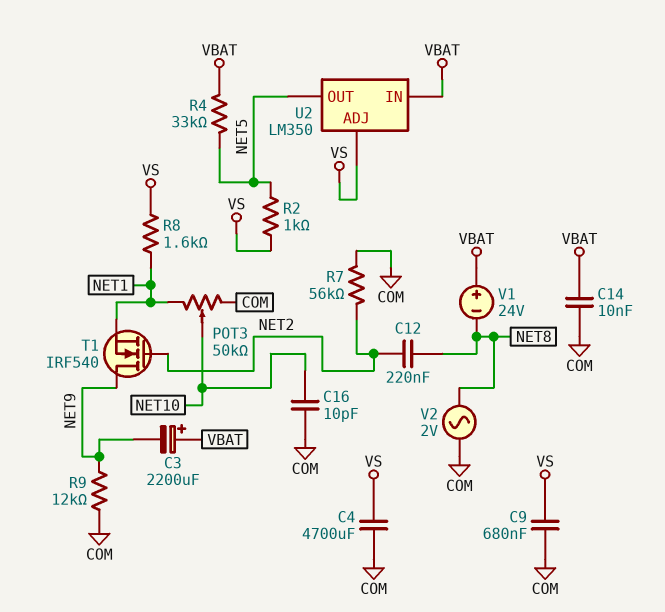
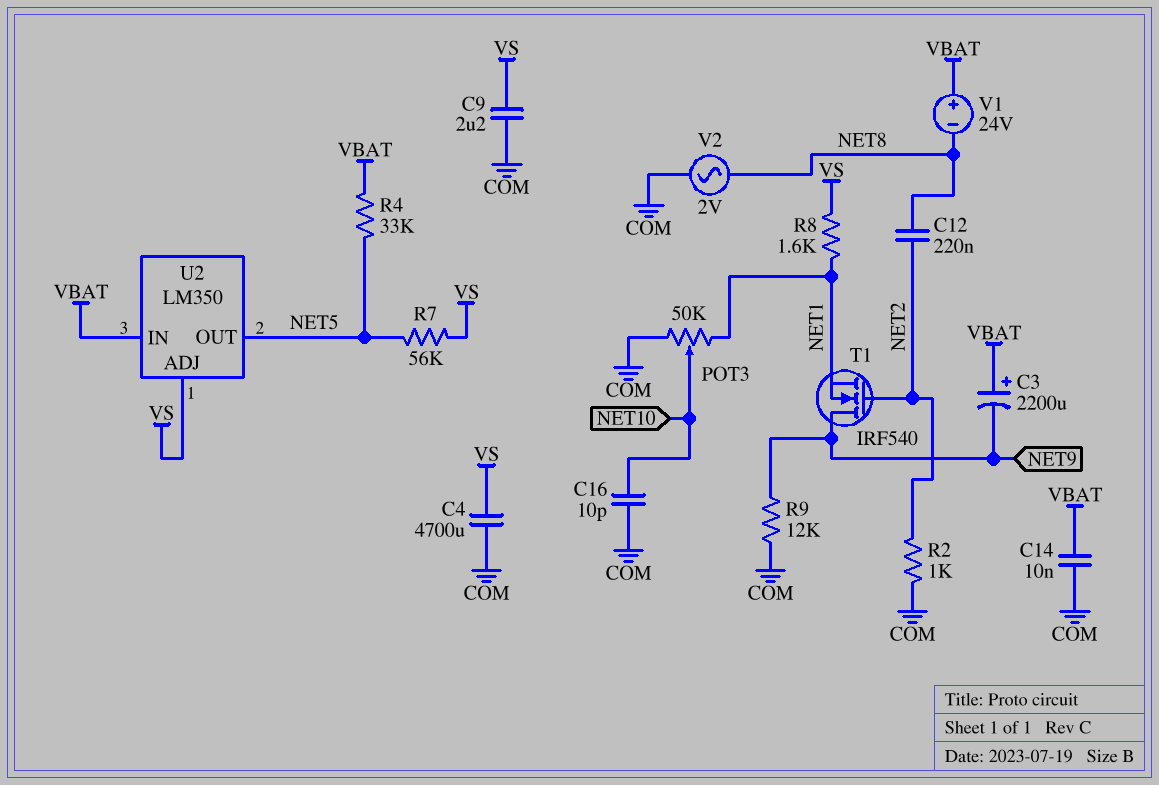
C9: 680nF (COM, VS) -> 2.2uF (COM, VS)
R2: 1k (NET5, VS) -> 1k (COM, NET2)
R7: 56k (COM, NET2) -> 56k (NET5, VS)

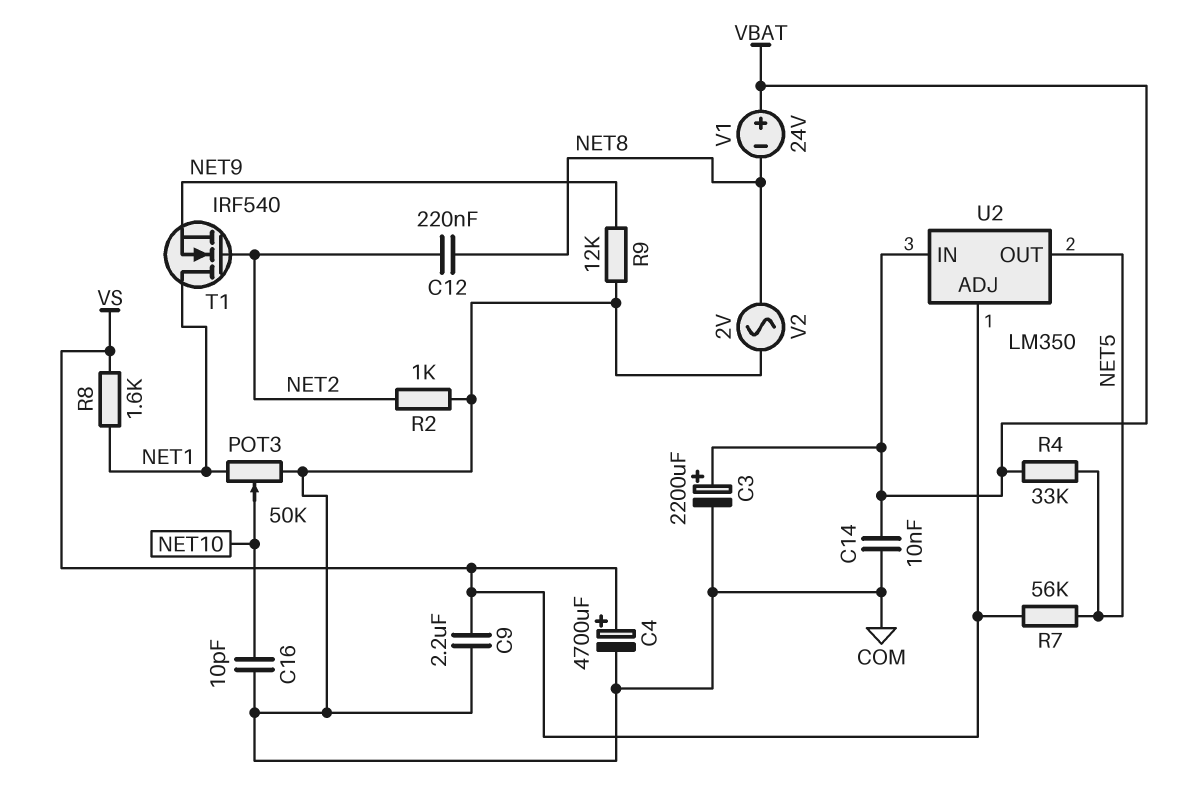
C3: 2200uF (plus VBAT, minus NET9) -> 2200uF (plus VBAT, minus COM)
C4: 4700uF (COM, VS) -> 4700uF (plus VS, minus COM)
T1: NMOS IRF540 (G NET2, D NET9, S NET1) -> NMOS IRF540 (G NET2, D NET1, S NET9)

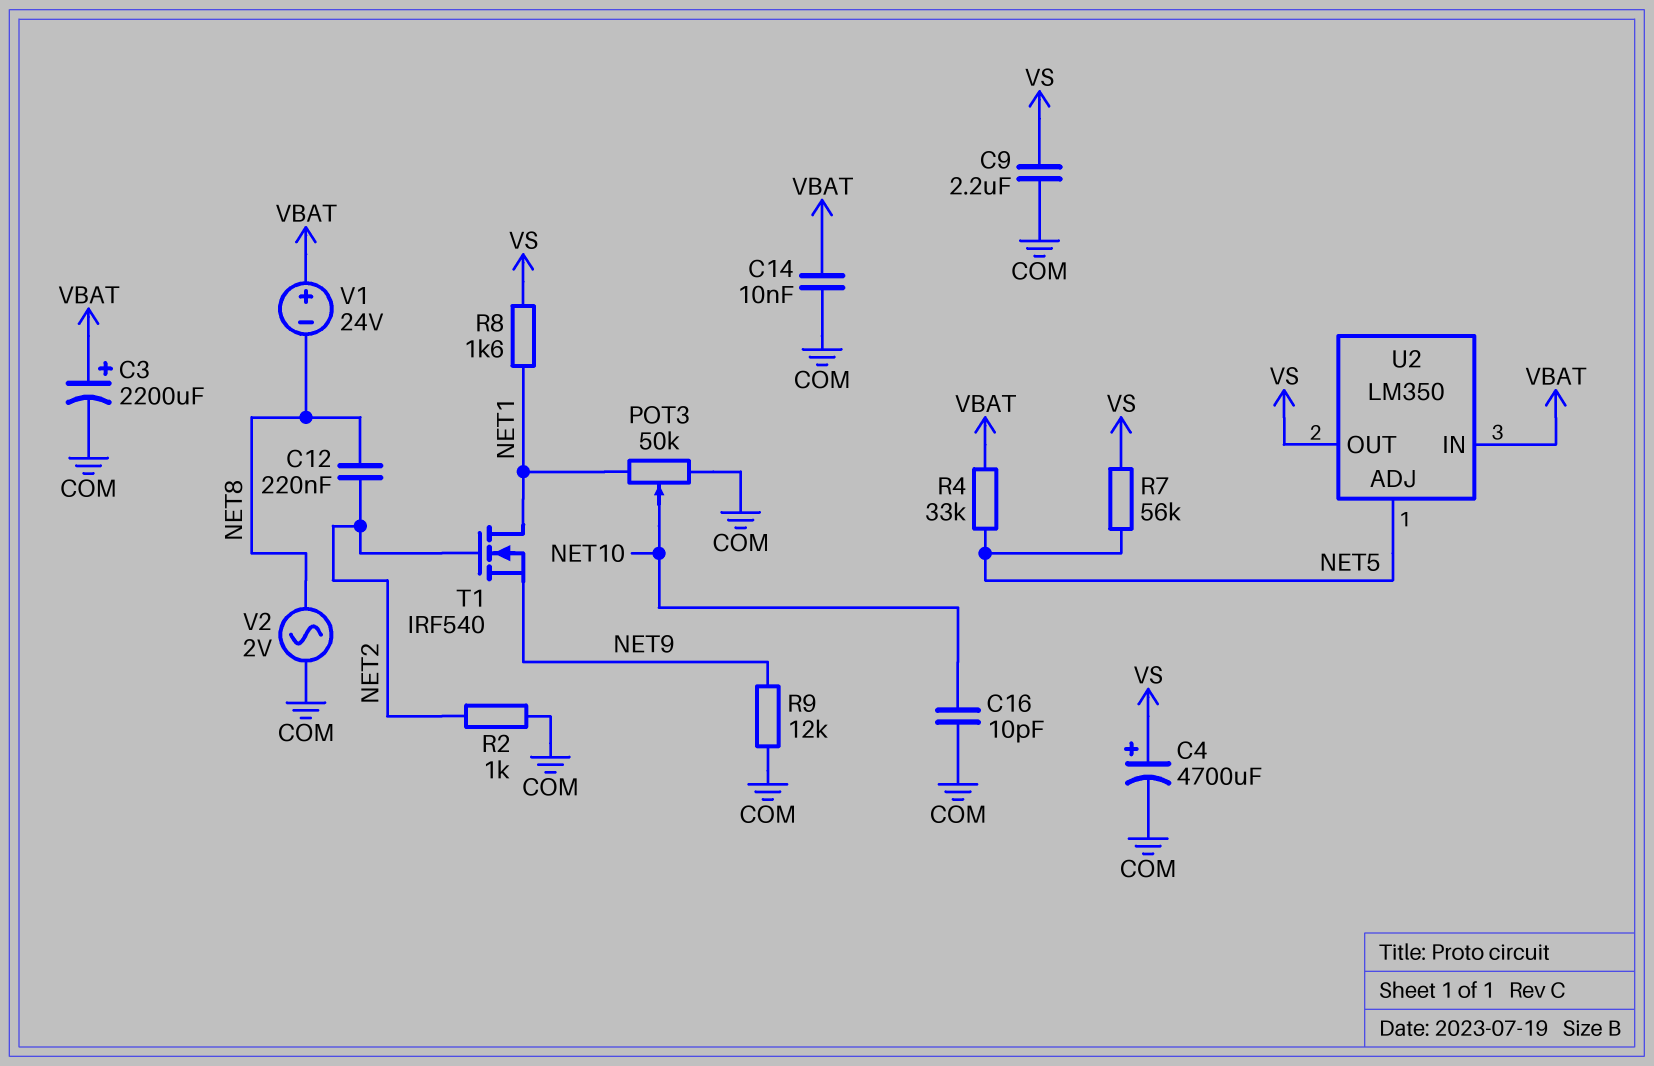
U2 pin ADJ: VS -> NET5
U2 pin OUT: NET5 -> VS

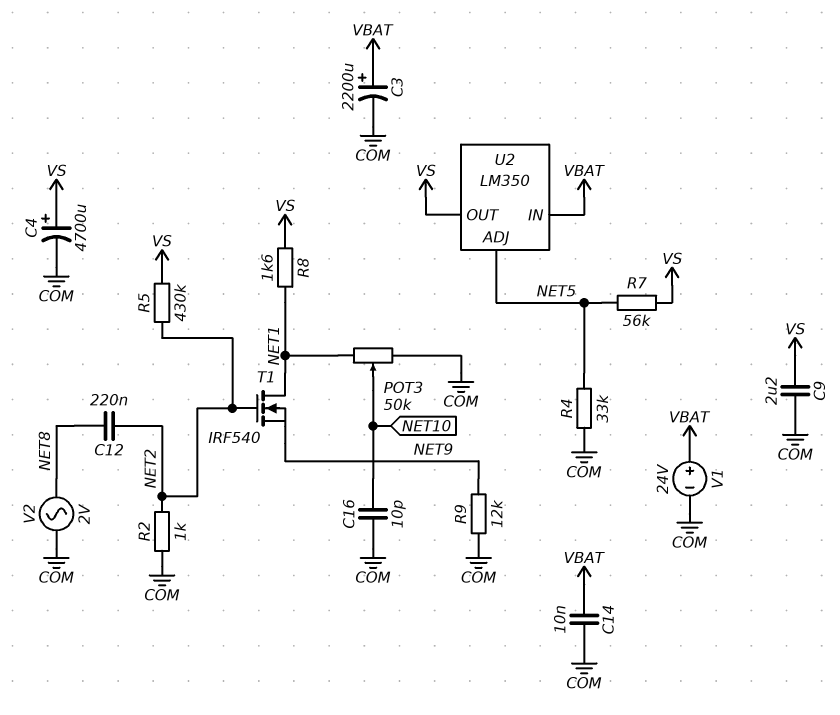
R4: 33k (NET5, VBAT) -> 33k (COM, NET5)
R5: none -> 430k (NET2, VS)
V1: 24V (plus VBAT, minus NET8) -> 24V (plus VBAT, minus COM)

